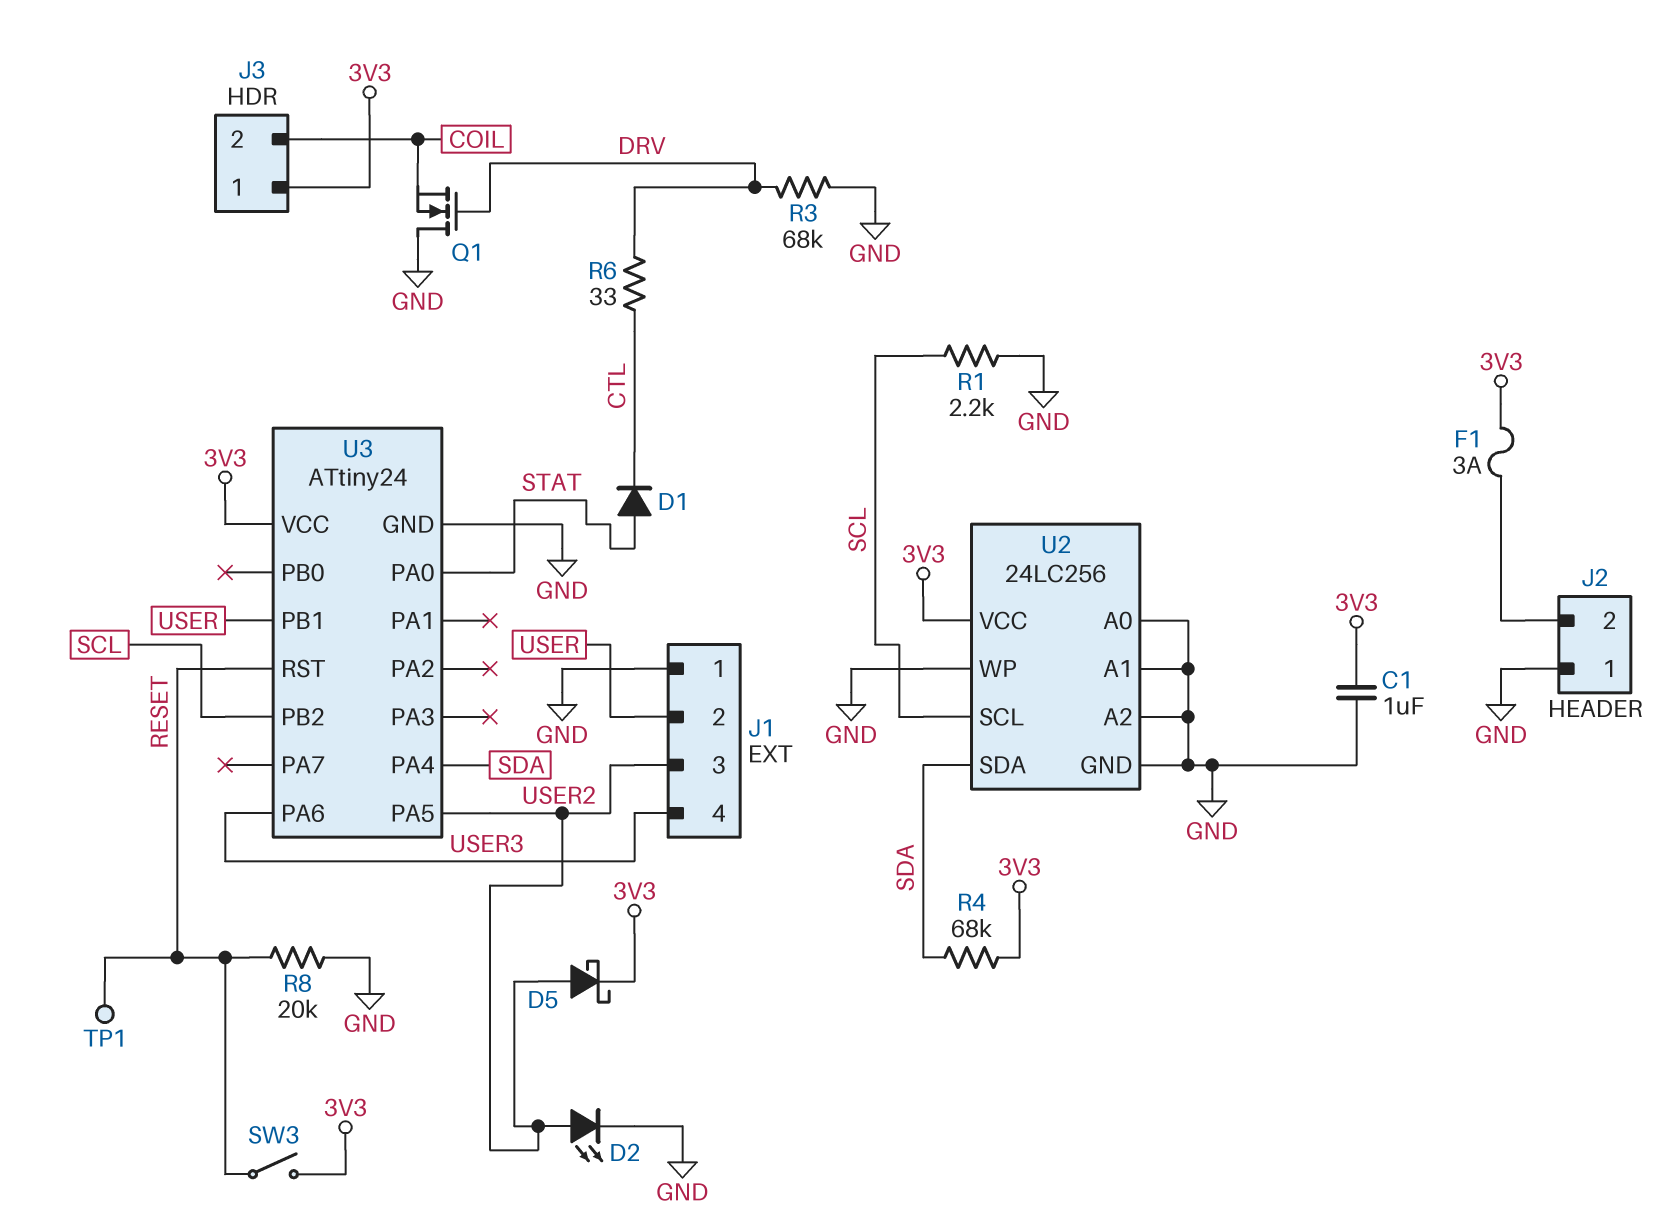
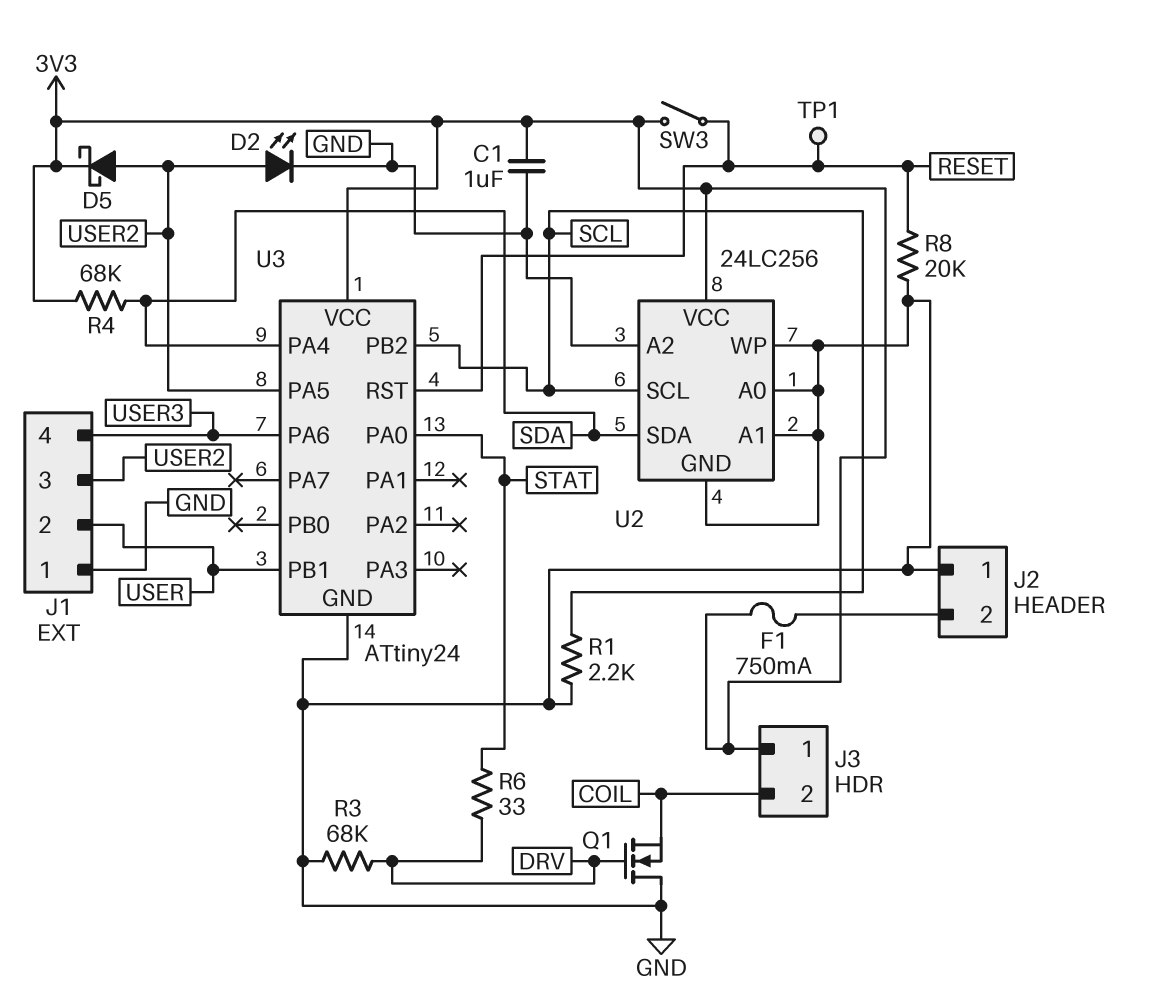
D1: diode (A STAT, K CTL) -> none
F1: 3A (3V3, J2/2) -> 750mA (3V3, J2/2)
R6: 33 (CTL, DRV) -> 33 (DRV, STAT)

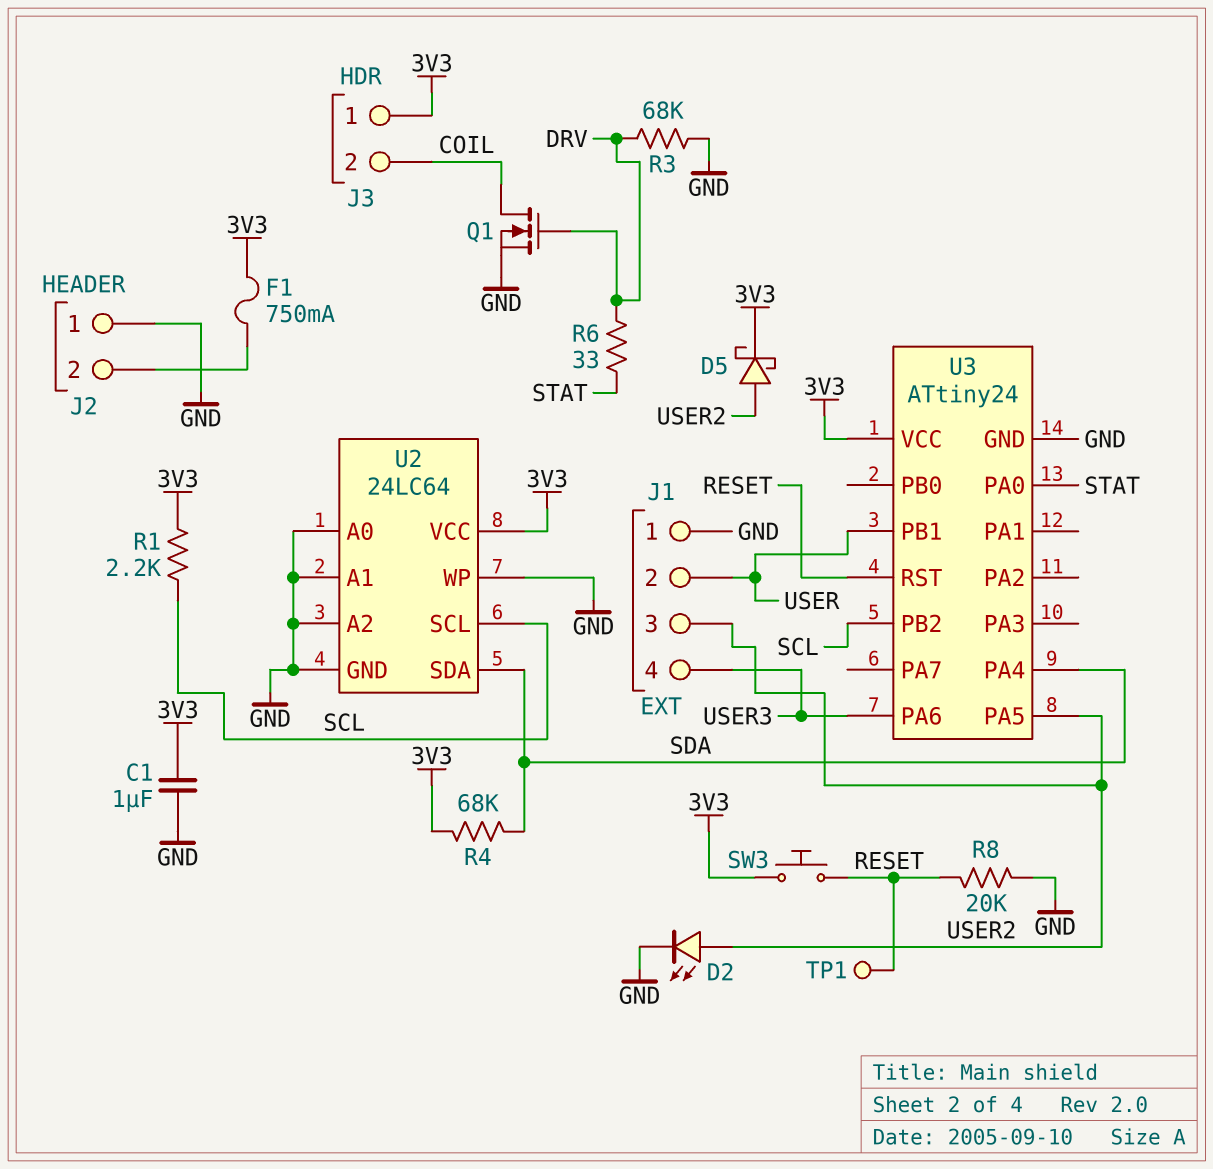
Q1: NMOS (G DRV, D GND, S COIL) -> NMOS (G DRV, D COIL, S GND)
R1: 2.2k (GND, SCL) -> 2.2k (3V3, SCL)
SW3: switch (3V3, RESET) -> button (3V3, RESET)
U2: 24LC256 -> 24LC64

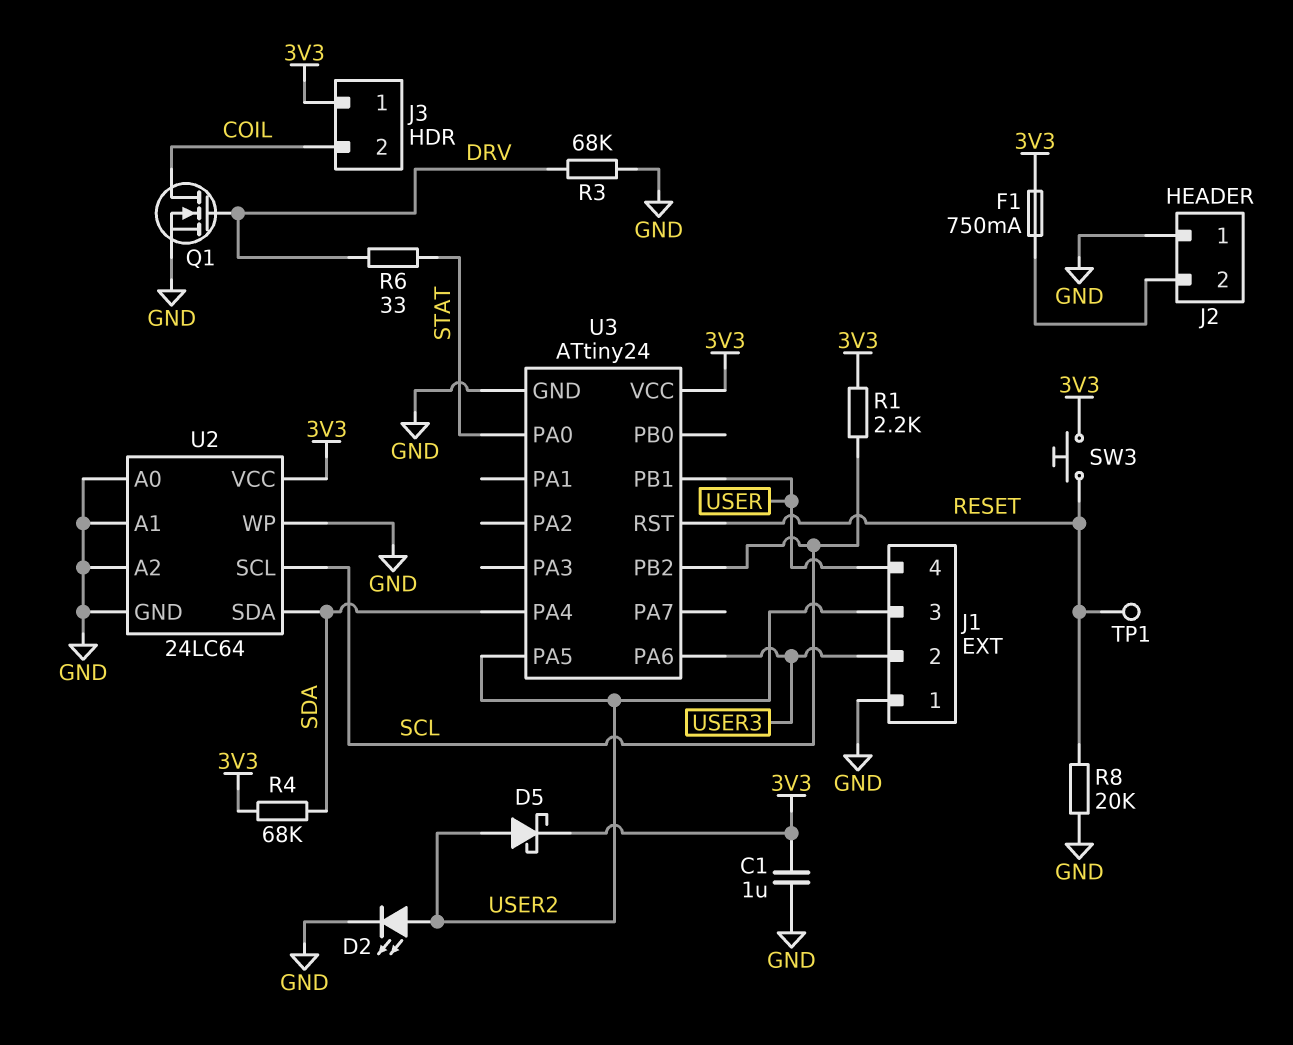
J1 pin 2: USER -> USER3
J1 pin 4: USER3 -> USER

